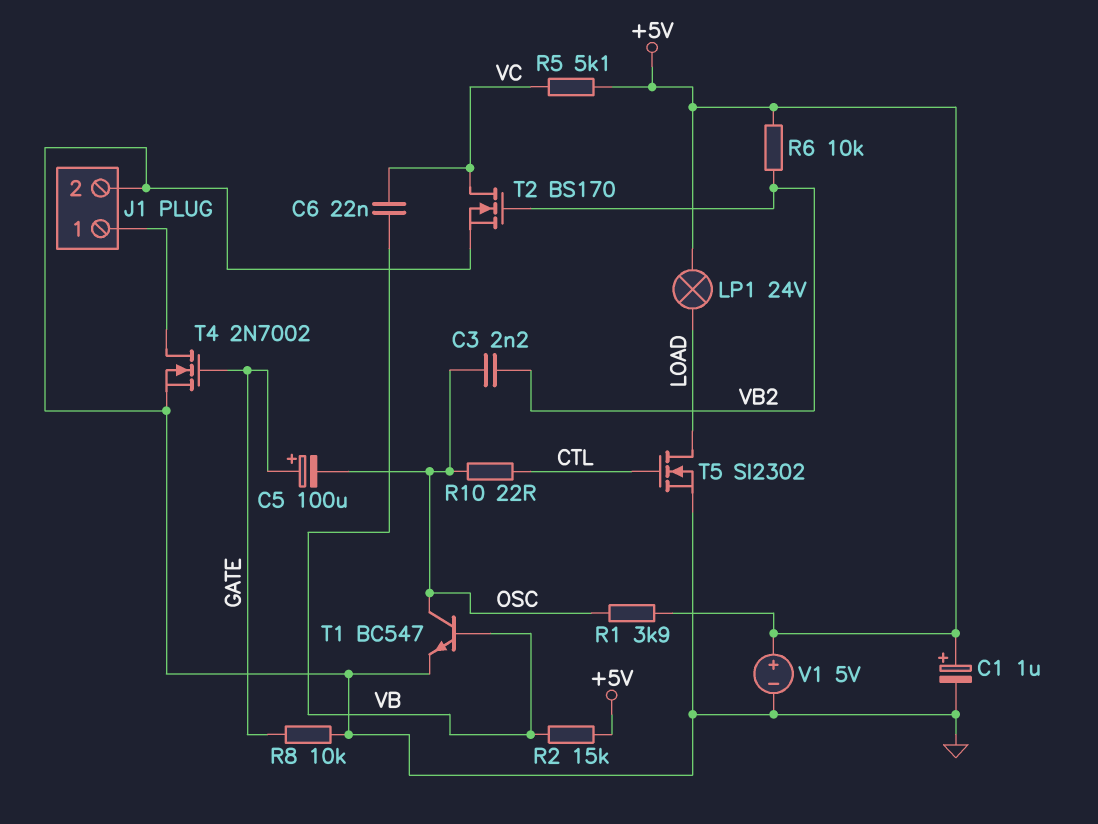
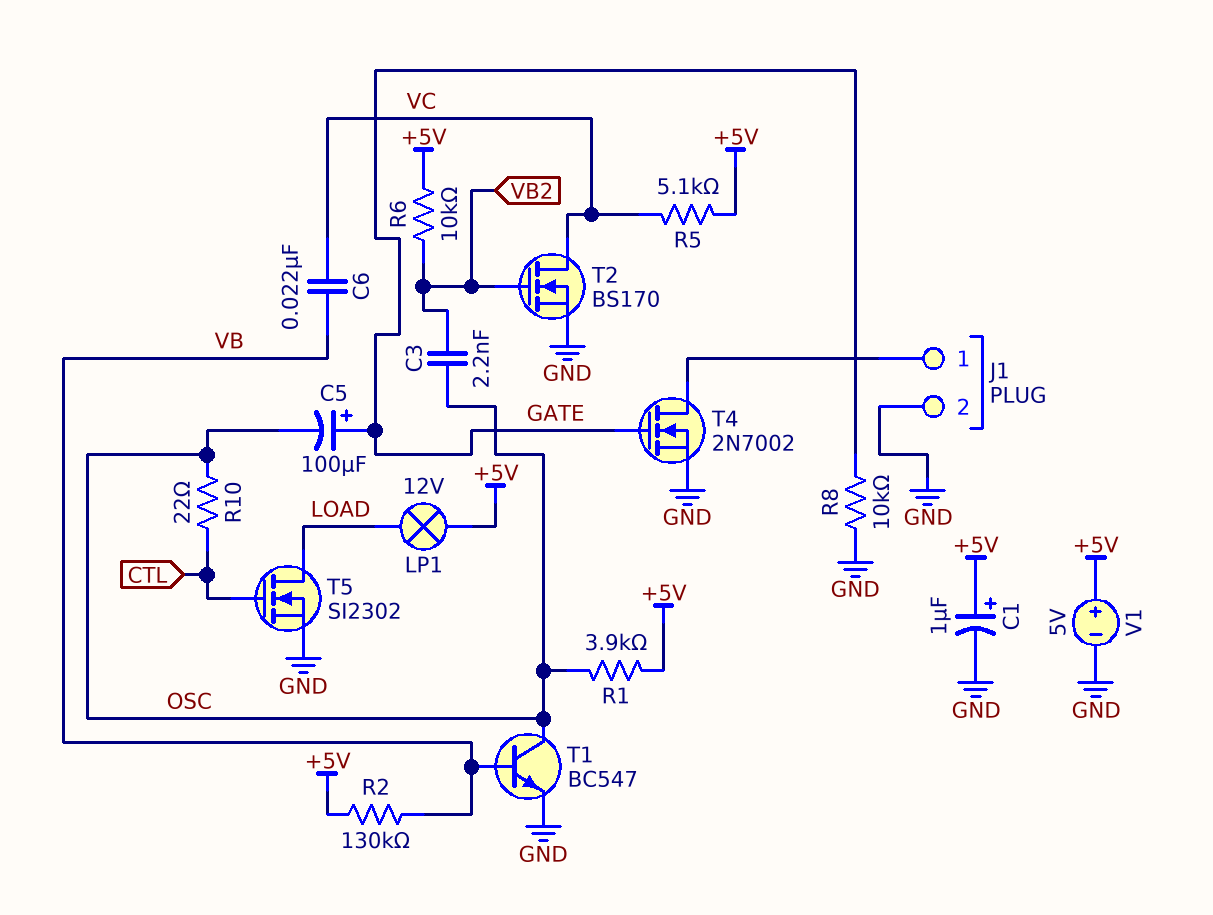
LP1: lamp 24V (+5V, LOAD) -> lamp 12V (+5V, LOAD)
R2: 15k (+5V, VB) -> 130k (+5V, VB)

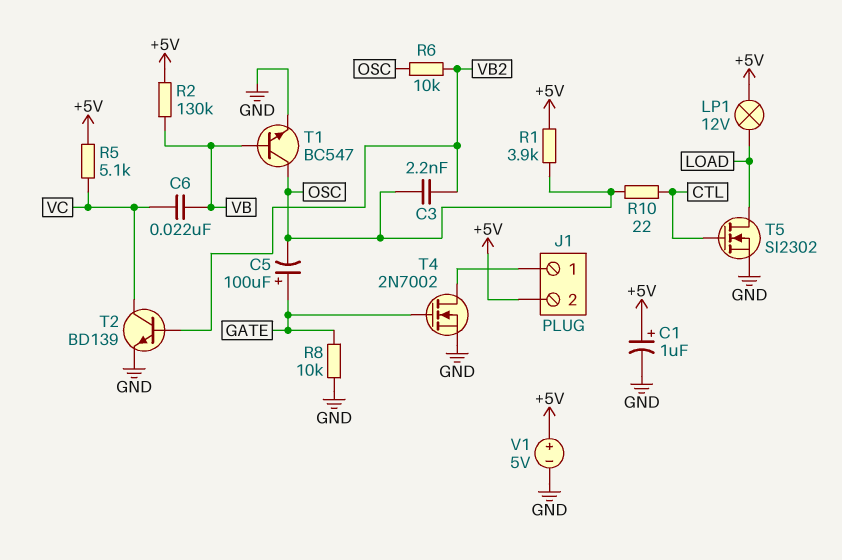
J1 pin 2: GND -> +5V
R6: 10k (+5V, VB2) -> 10k (OSC, VB2)
T2: NMOS BS170 (G VB2, D VC, S GND) -> NPN BD139 (B VB2, C VC, E GND)

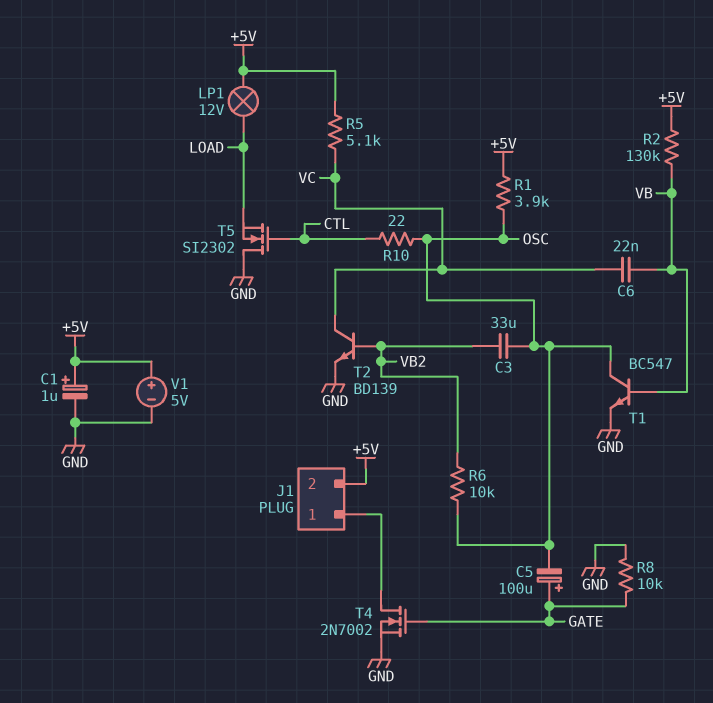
C3: 2.2nF (OSC, VB2) -> 33uF (OSC, VB2)
T5: NMOS SI2302 (G CTL, D LOAD, S GND) -> NMOS SI2302 (G CTL, D GND, S LOAD)

